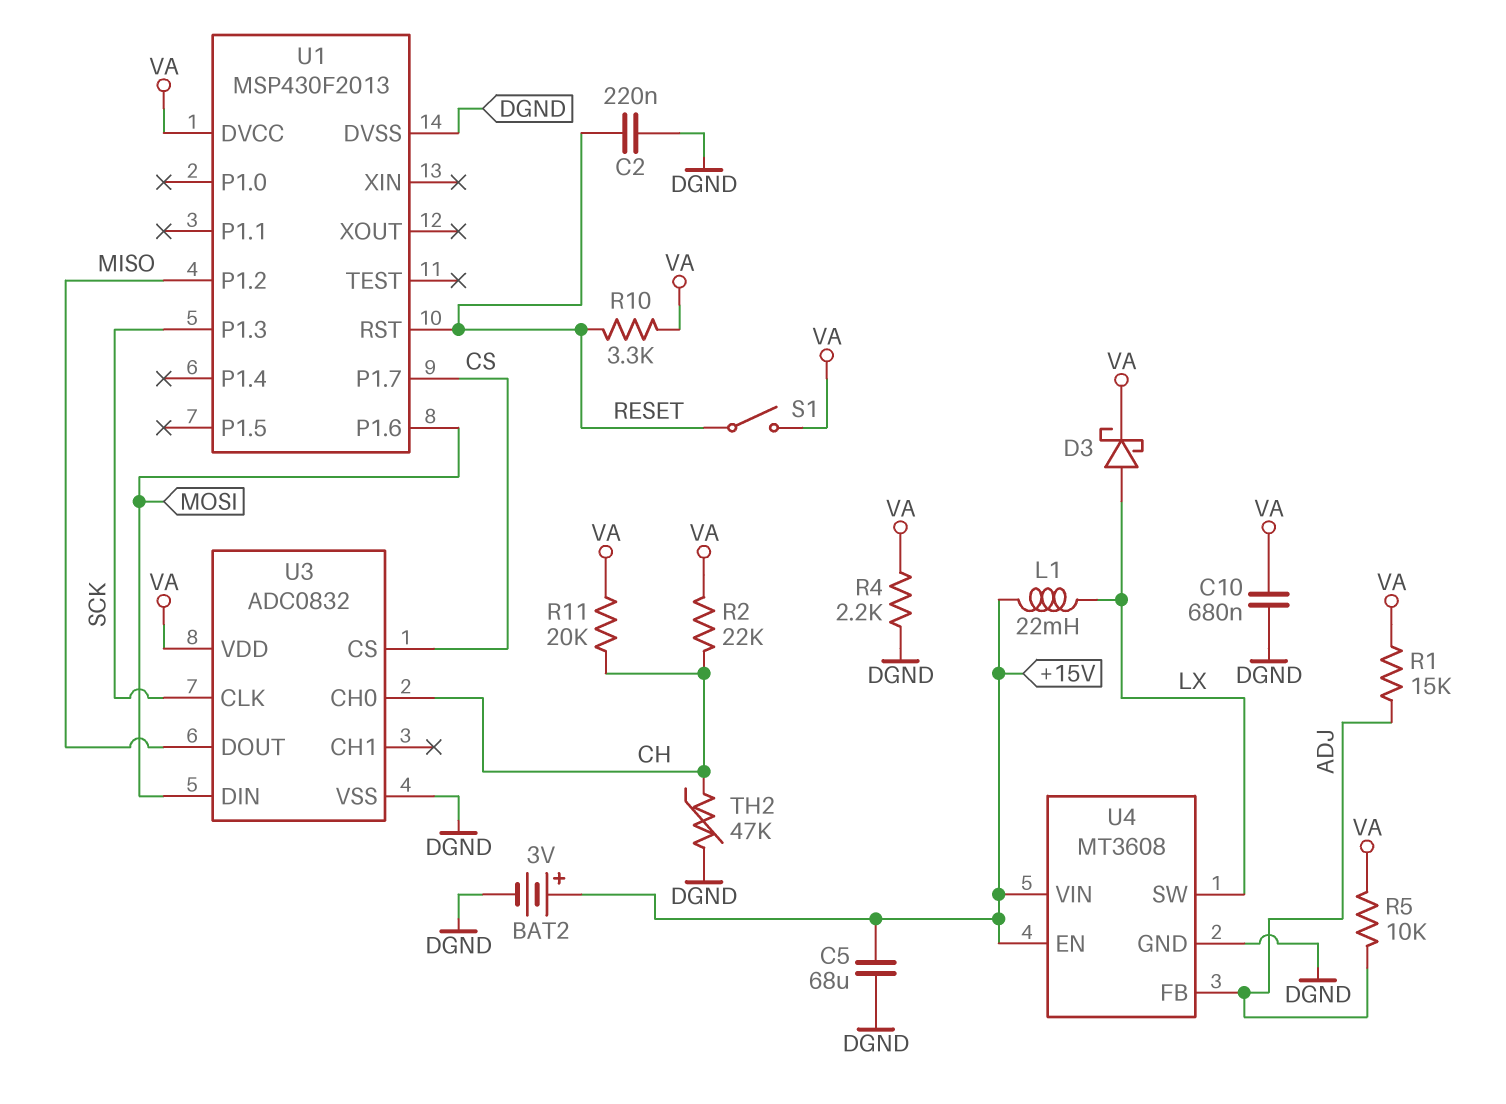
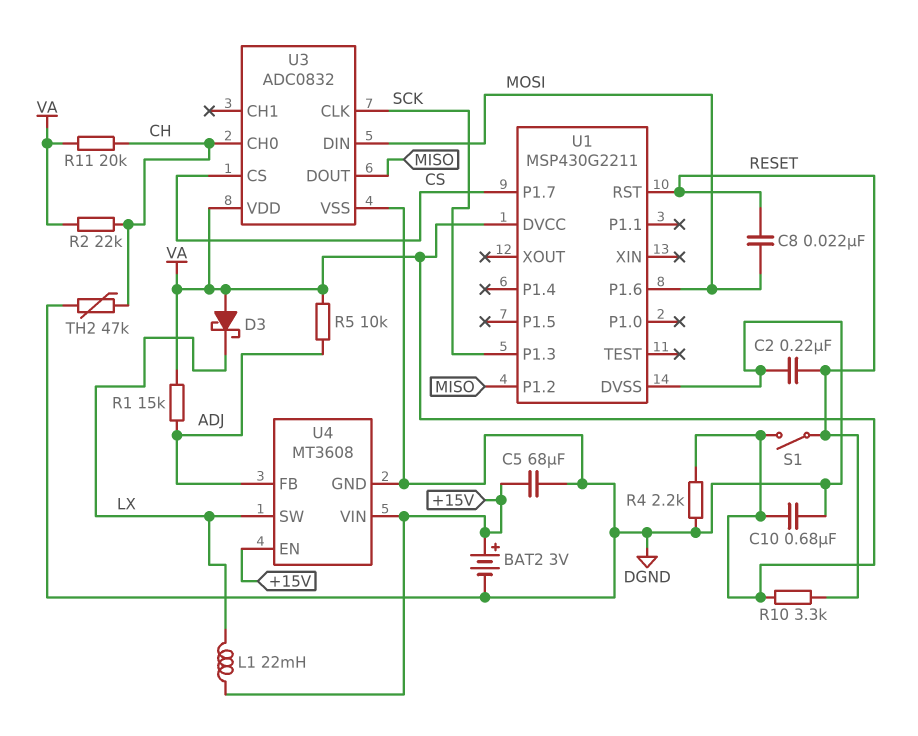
C8: none -> 22nF (MOSI, RESET)
D3: schottky (A LX, K VA) -> schottky (A VA, K LX)
U1: MSP430F2013 -> MSP430G2211

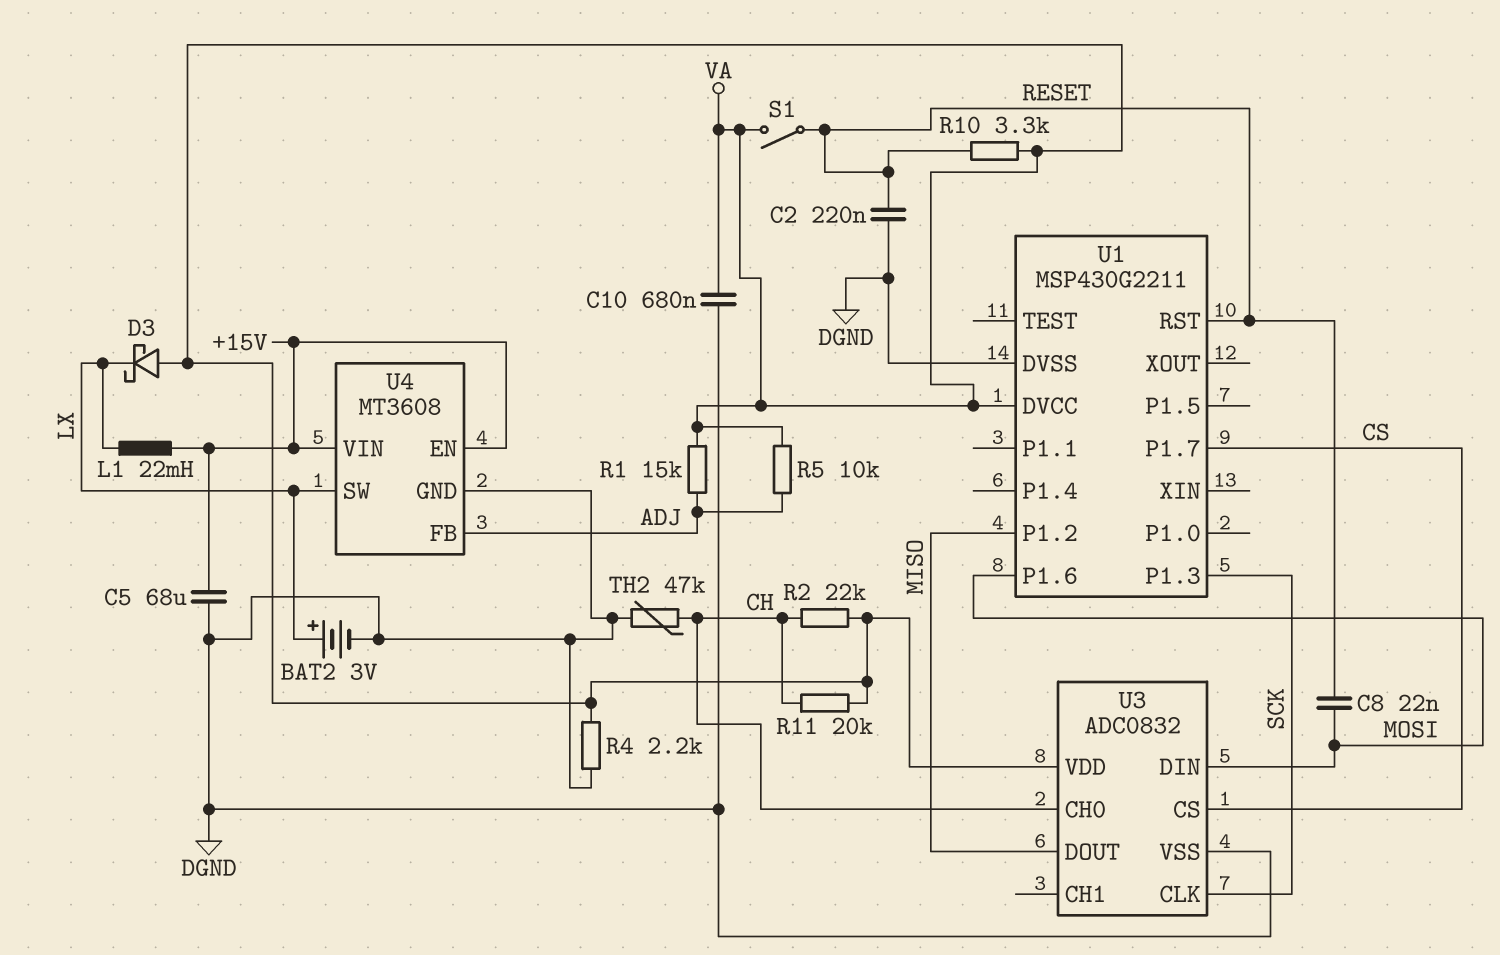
BAT2: 3V (plus +15V, minus DGND) -> 3V (plus LX, minus DGND)

